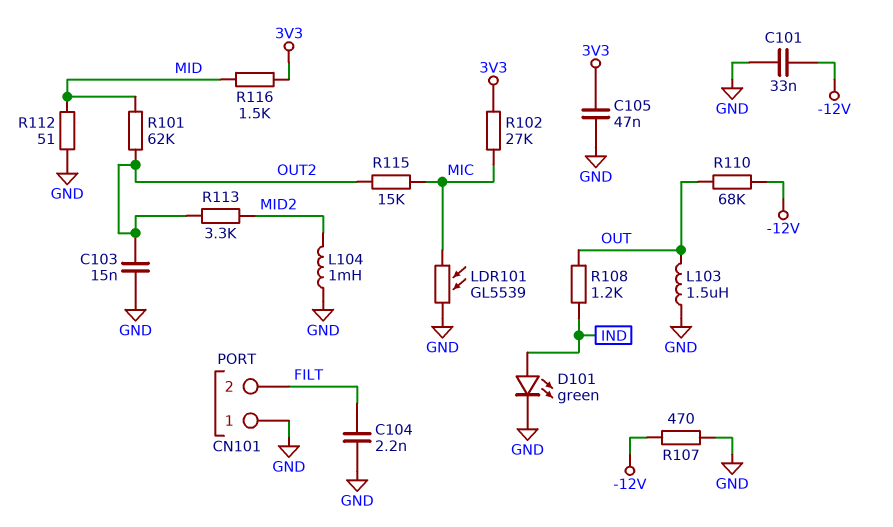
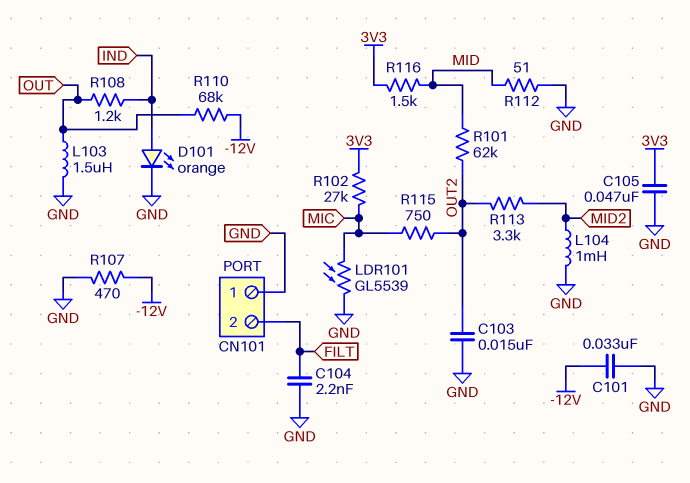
D101: LED green (A IND, K GND) -> LED orange (A IND, K GND)
R115: 15k (MIC, OUT2) -> 750 (MIC, OUT2)

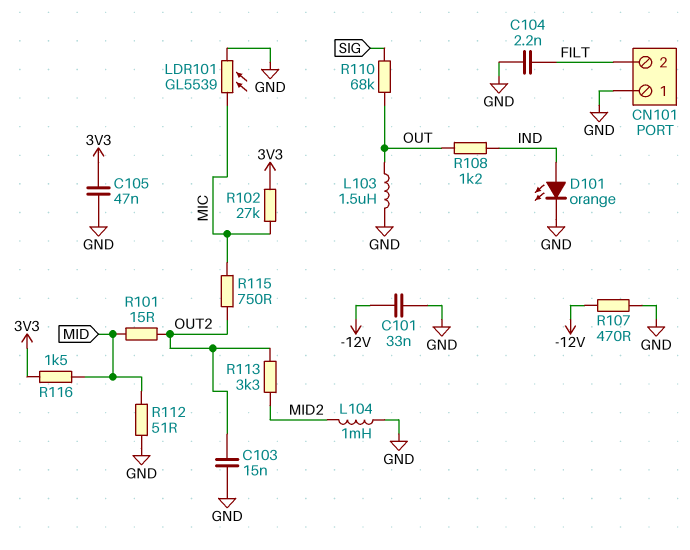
R101: 62k (MID, OUT2) -> 15 (MID, OUT2)
R110: 68k (-12V, OUT) -> 68k (OUT, SIG)

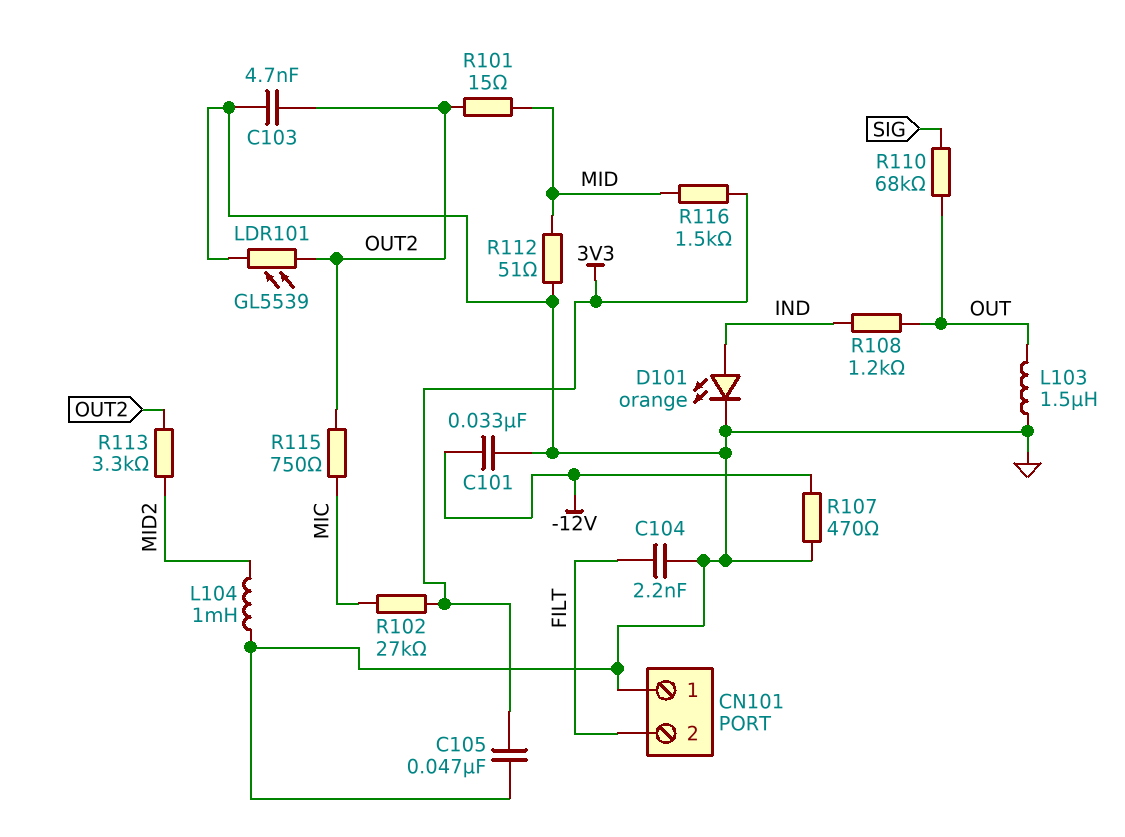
C103: 15nF (GND, OUT2) -> 4.7nF (GND, OUT2)
LDR101: GL5539 (GND, MIC) -> GL5539 (GND, OUT2)

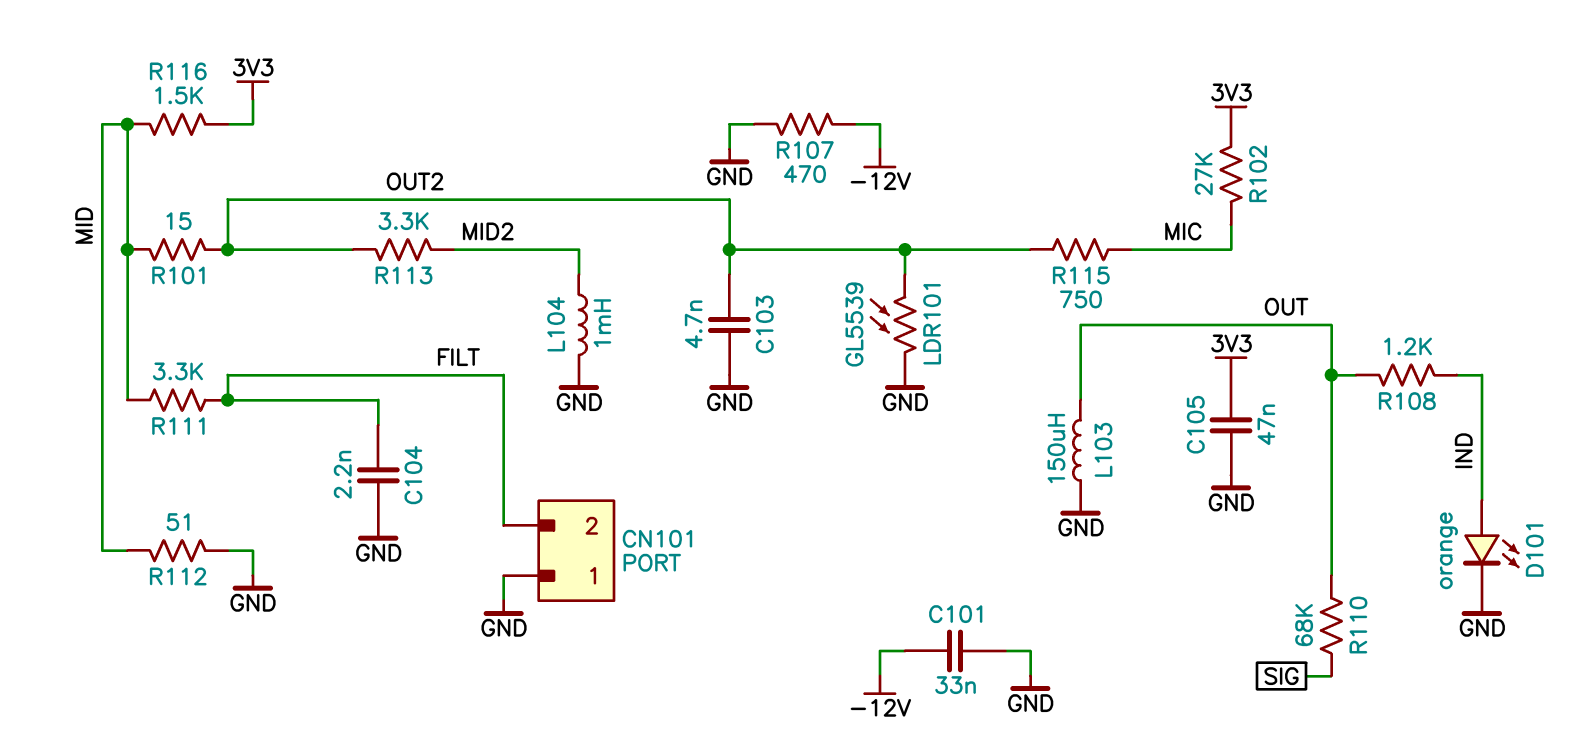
L103: 1.5uH (GND, OUT) -> 150uH (GND, OUT)
R111: none -> 3.3k (FILT, MID)

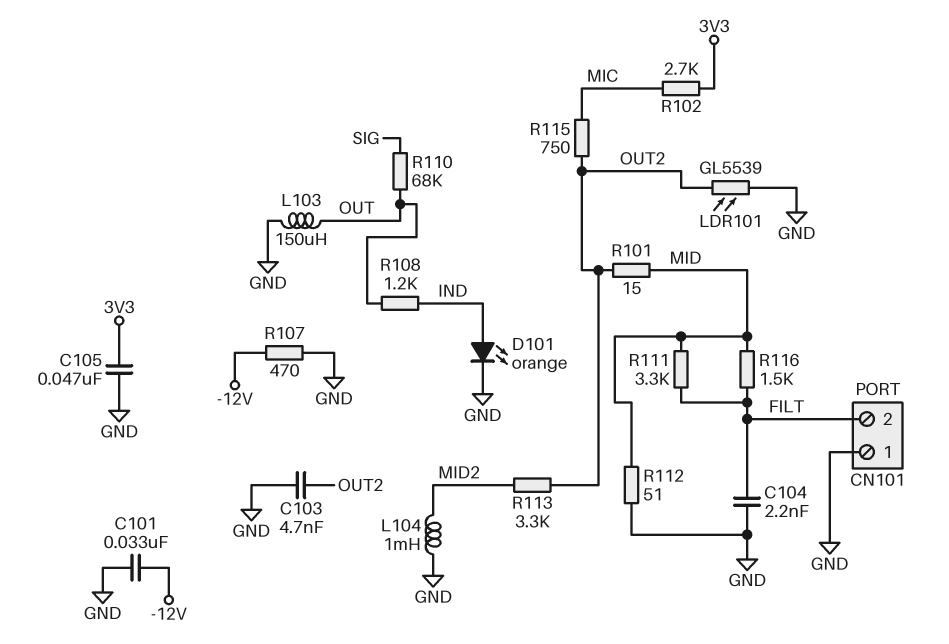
R102: 27k (3V3, MIC) -> 2.7k (3V3, MIC)
R116: 1.5k (3V3, MID) -> 1.5k (FILT, MID)

